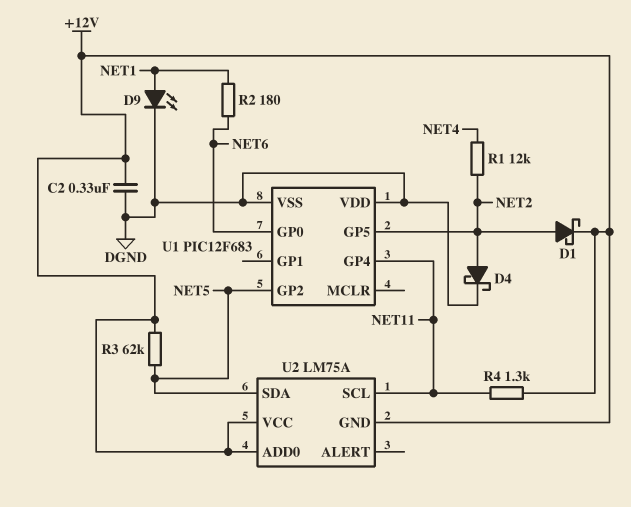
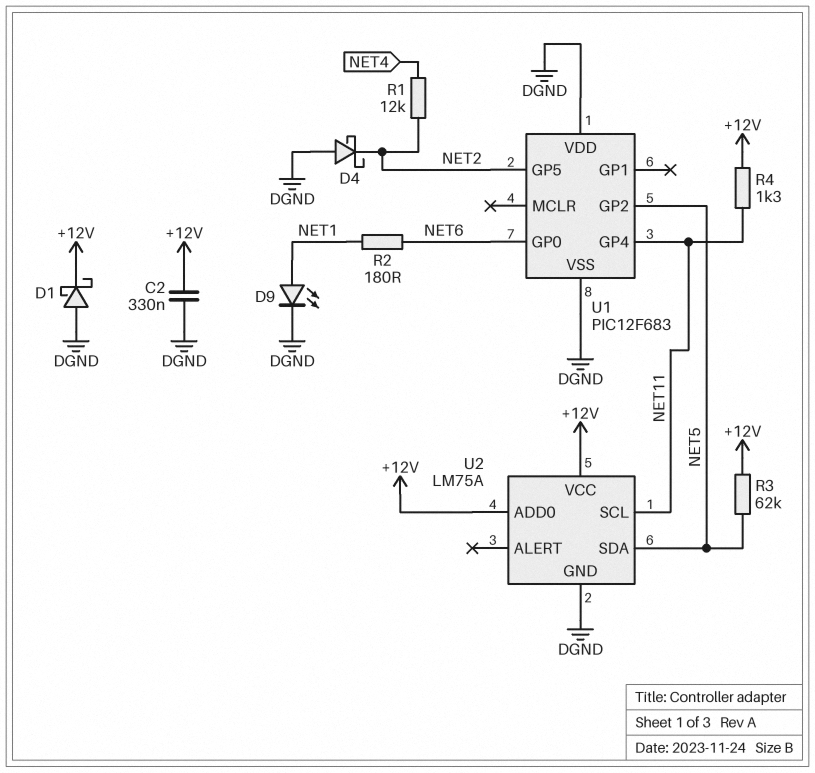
D1: schottky (A NET2, K +12V) -> schottky (A DGND, K +12V)
D4: schottky (A NET2, K DGND) -> schottky (A DGND, K NET2)
U2 pin GND: +12V -> DGND

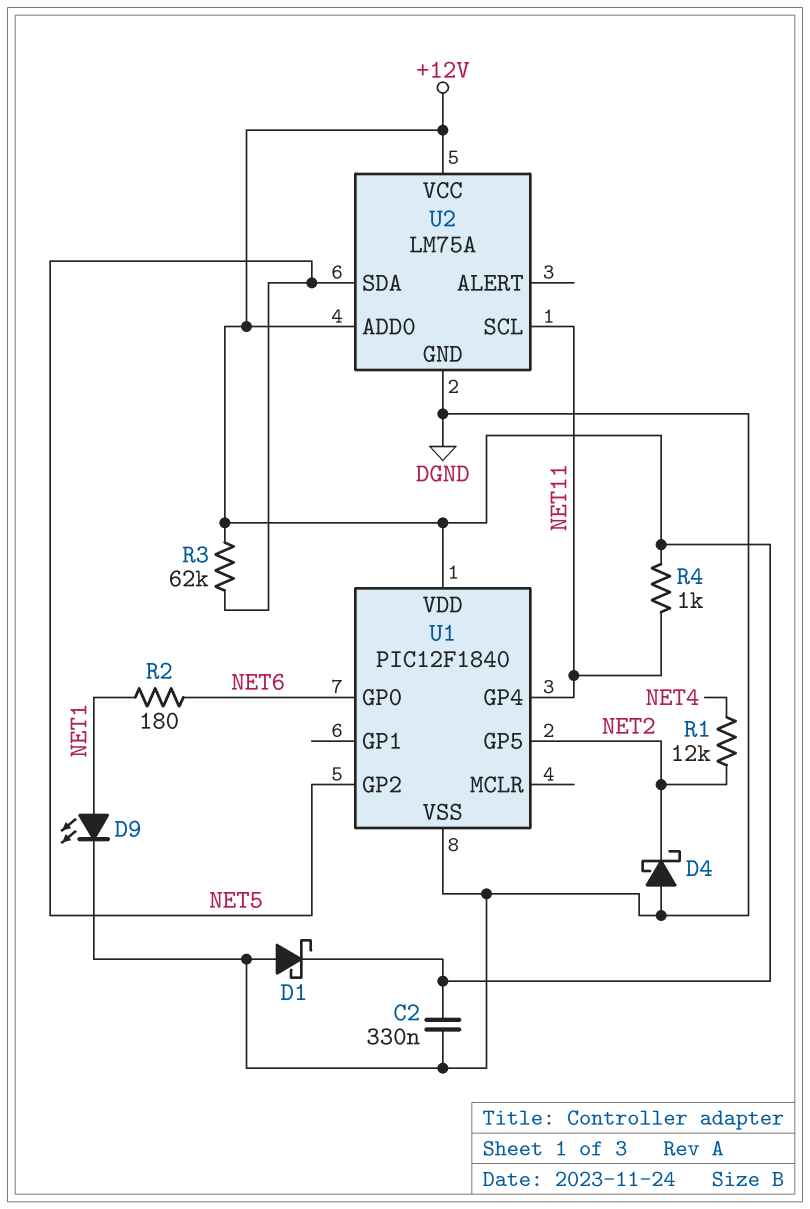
R4: 1.3k (+12V, NET11) -> 1k (+12V, NET11)
U1: PIC12F683 -> PIC12F1840
U1 pin VDD: DGND -> +12V

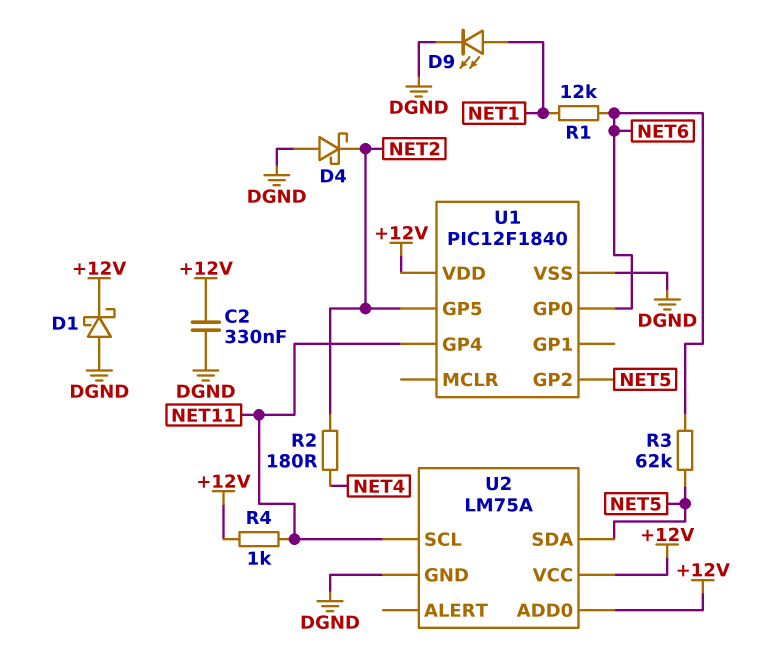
R1: 12k (NET2, NET4) -> 12k (NET1, NET6)
R2: 180 (NET1, NET6) -> 180 (NET2, NET4)
R3: 62k (+12V, NET5) -> 62k (NET5, NET6)

